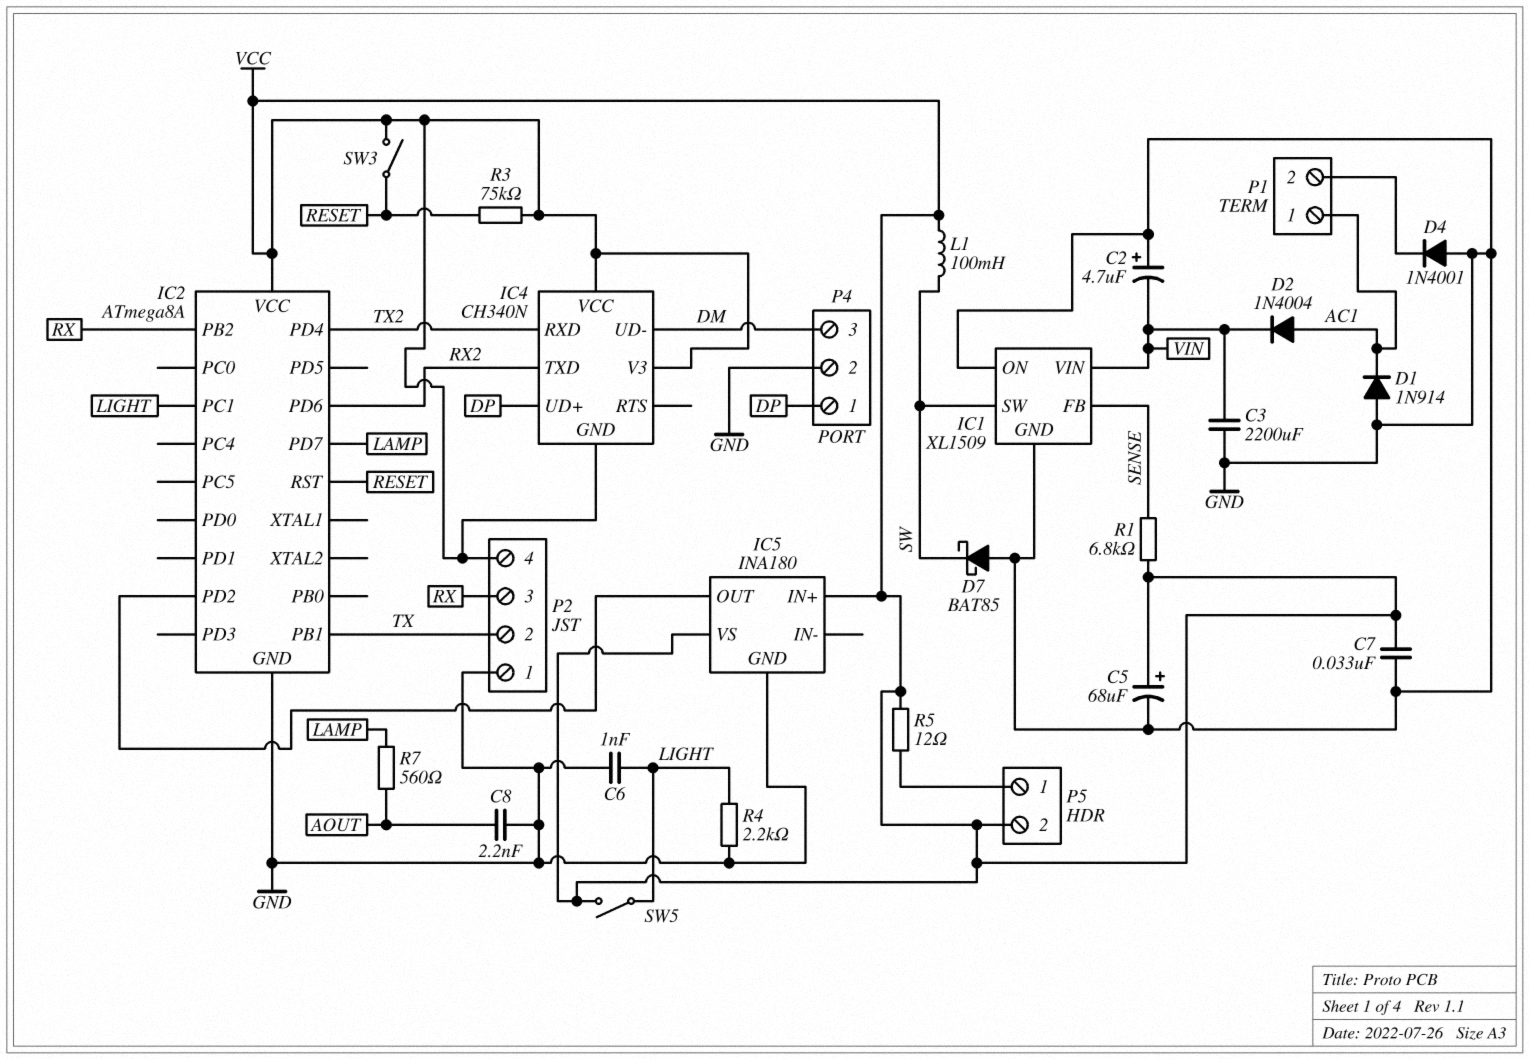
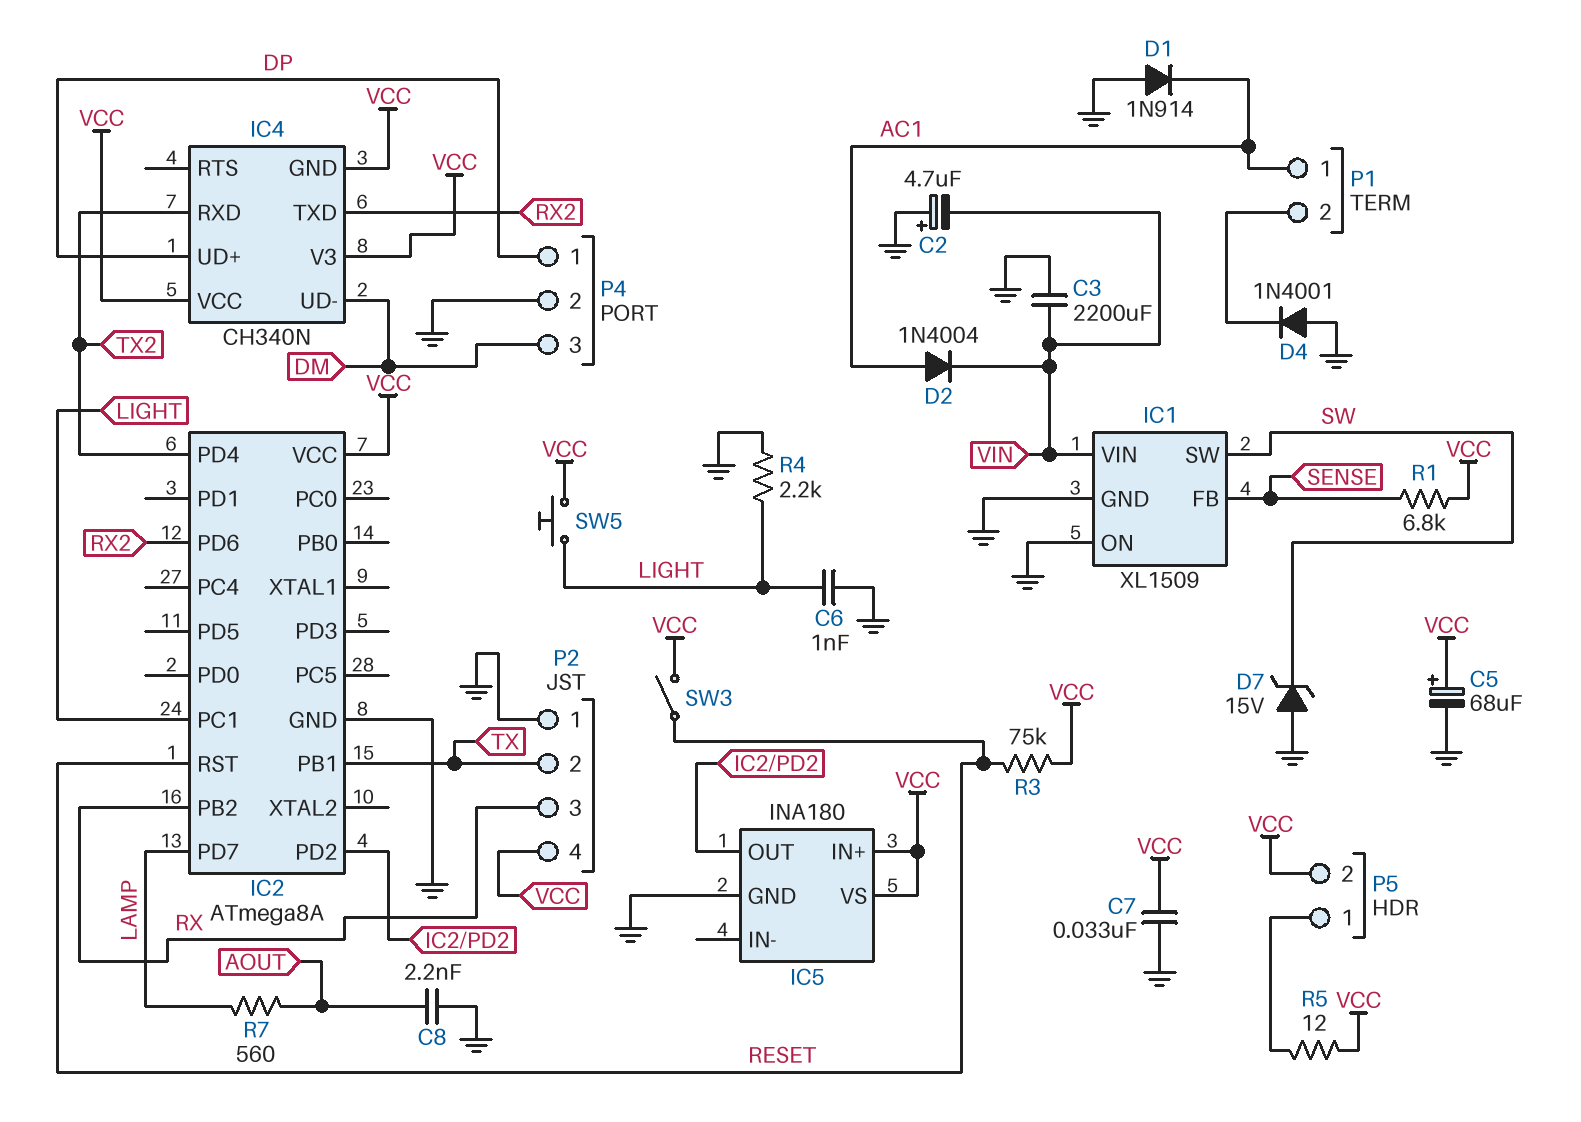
D7: schottky BAT85 (A GND, K SW) -> zener 15V (A GND, K SW)
L1: 100mH (SW, VCC) -> none
SW5: switch (LIGHT, VCC) -> button (LIGHT, VCC)

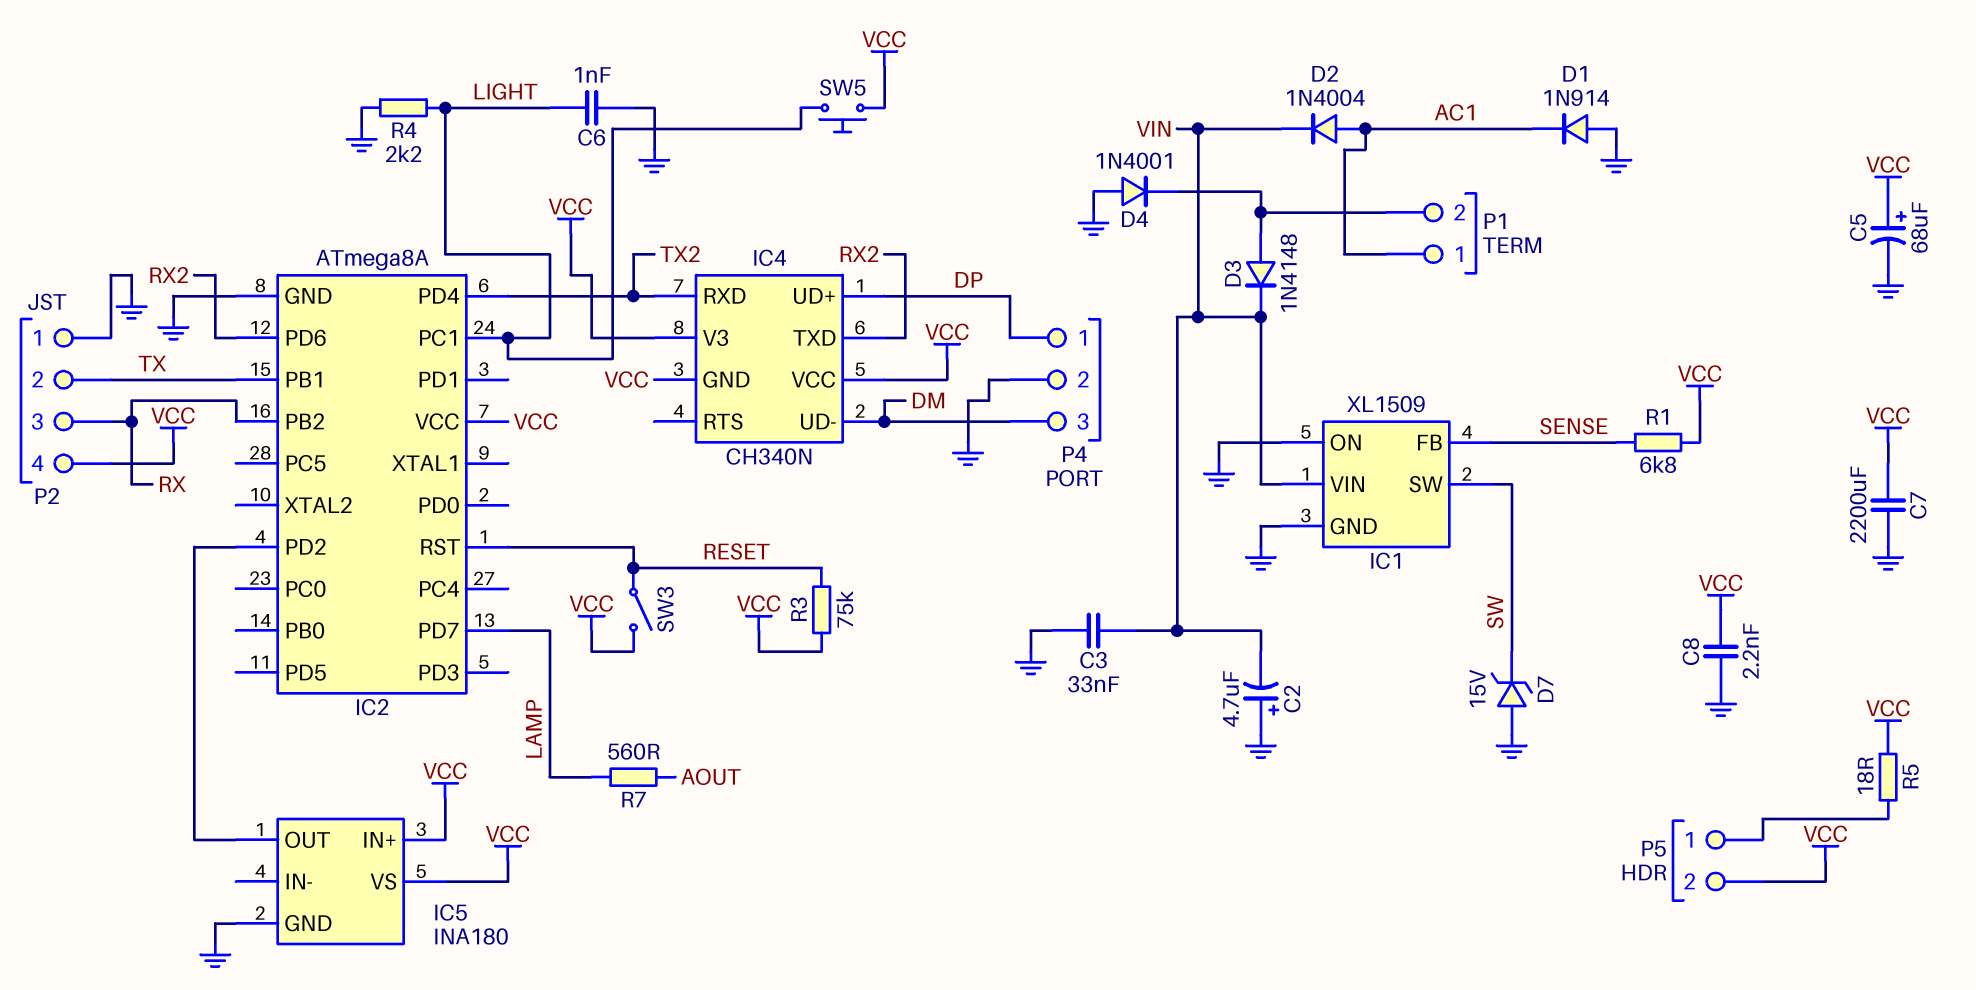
C3: 2200uF (GND, VIN) -> 33nF (GND, VIN)
C7: 33nF (GND, VCC) -> 2200uF (GND, VCC)
C8: 2.2nF (AOUT, GND) -> 2.2nF (GND, VCC)
D3: none -> diode 1N4148 (A P1/2, K VIN)
R5: 12 (P5/1, VCC) -> 18 (P5/1, VCC)

